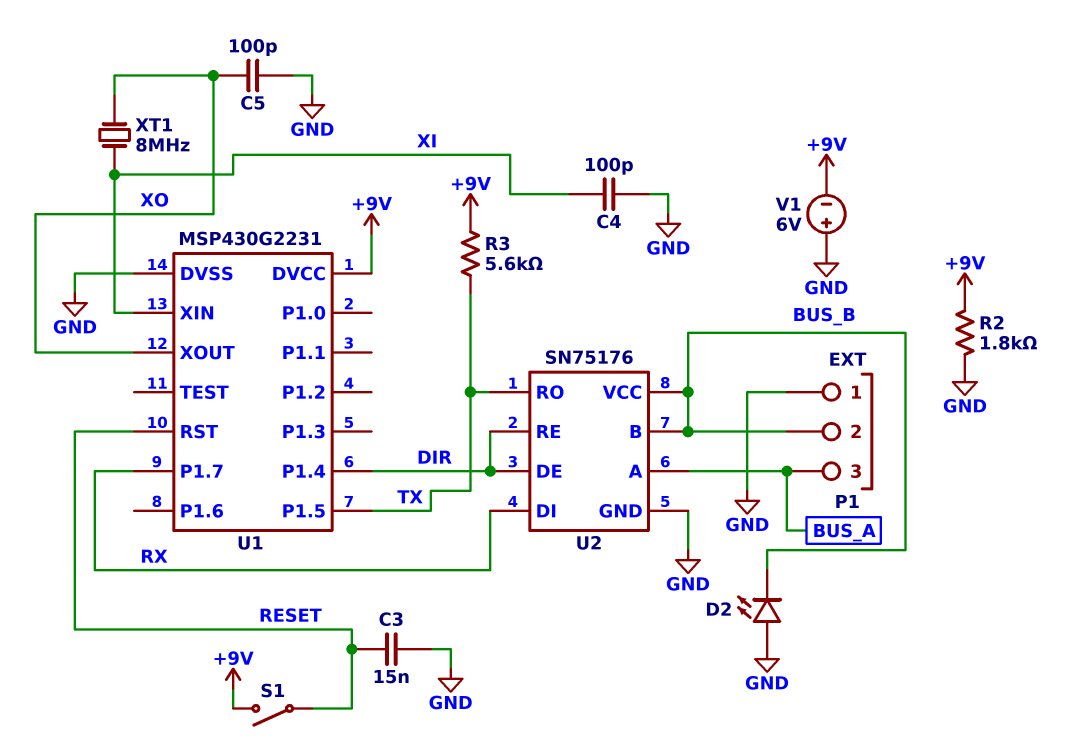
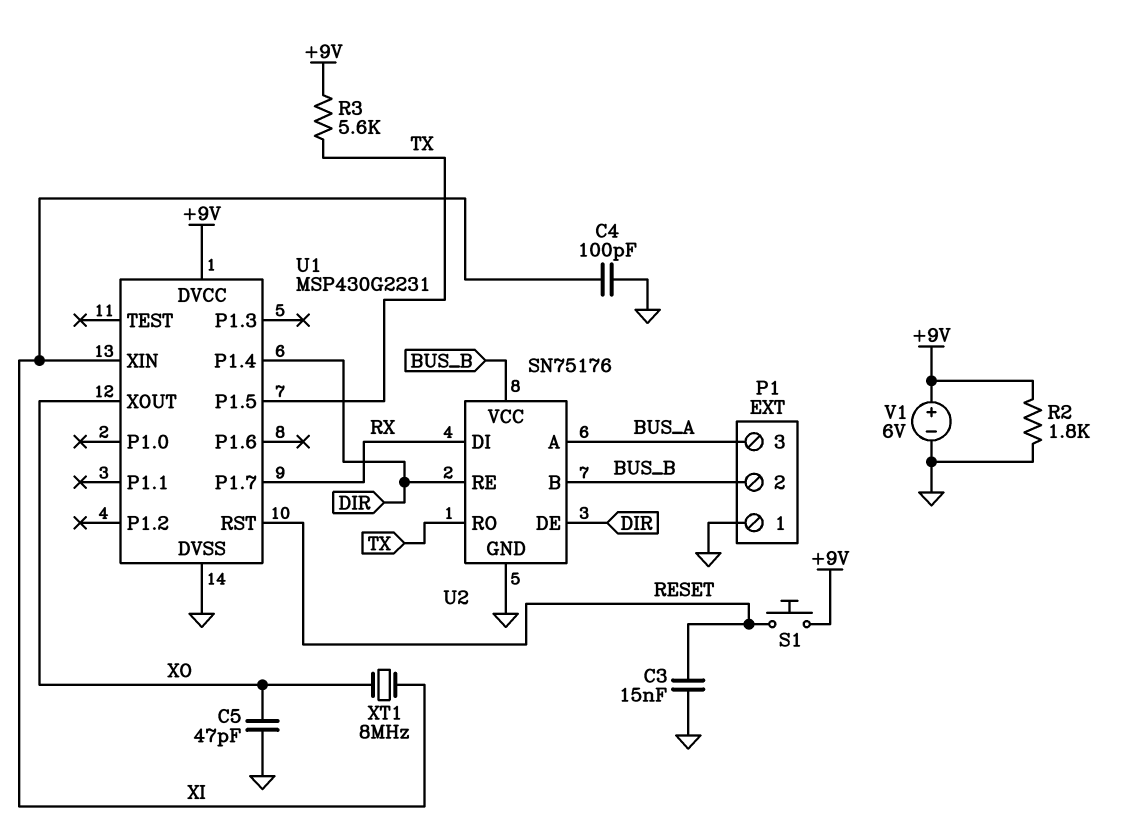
C5: 100pF (GND, XO) -> 47pF (GND, XO)
D2: LED (A GND, K BUS_B) -> none
S1: switch (+9V, RESET) -> button (+9V, RESET)
V1: 6V (plus GND, minus +9V) -> 6V (plus +9V, minus GND)

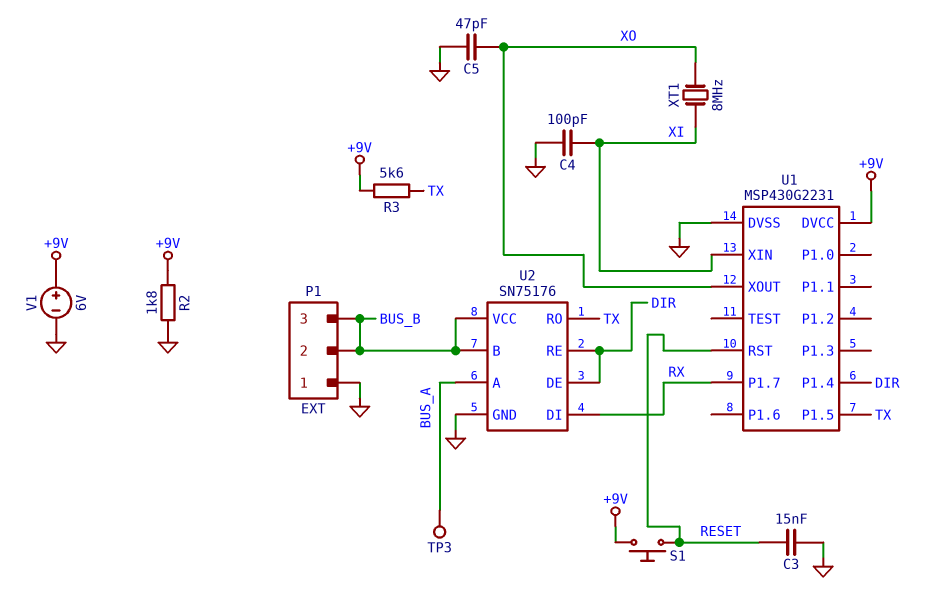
P1 pin 3: BUS_A -> BUS_B
TP3: none -> test point (BUS_A)

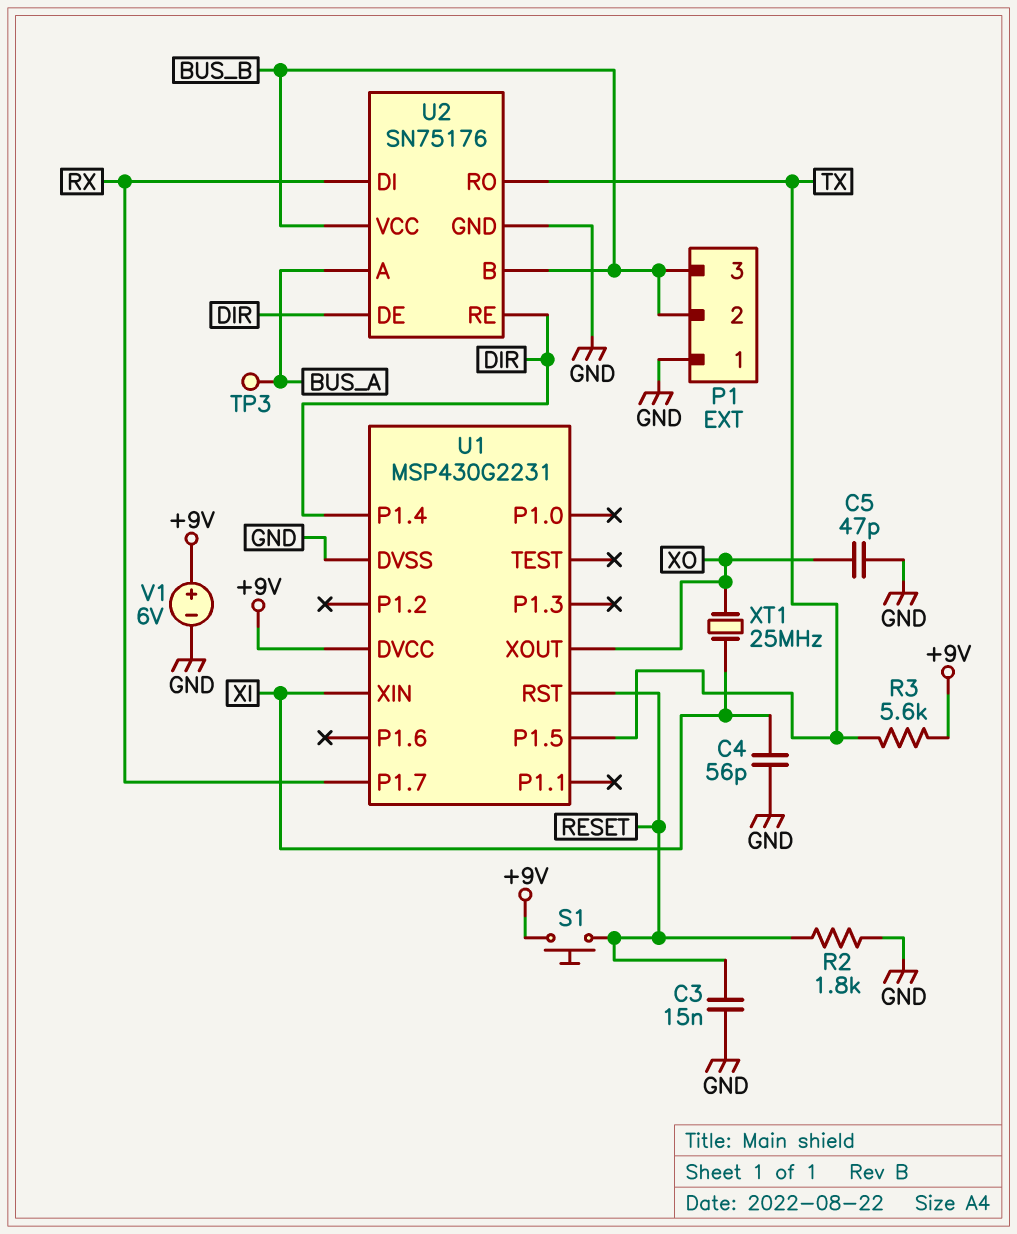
C4: 100pF (GND, XI) -> 56pF (GND, XI)
R2: 1.8k (+9V, GND) -> 1.8k (GND, RESET)
XT1: 8MHz (XI, XO) -> 25MHz (XI, XO)

